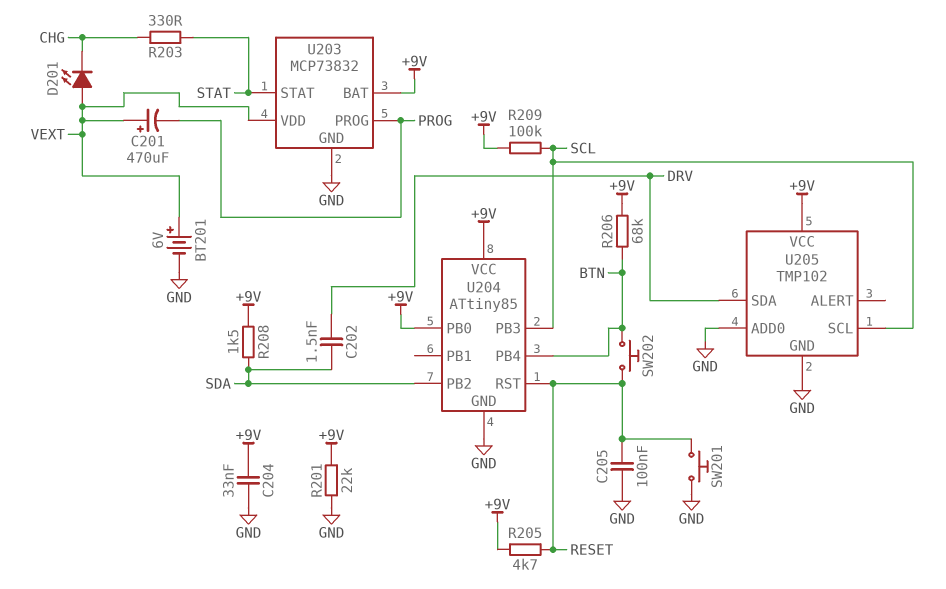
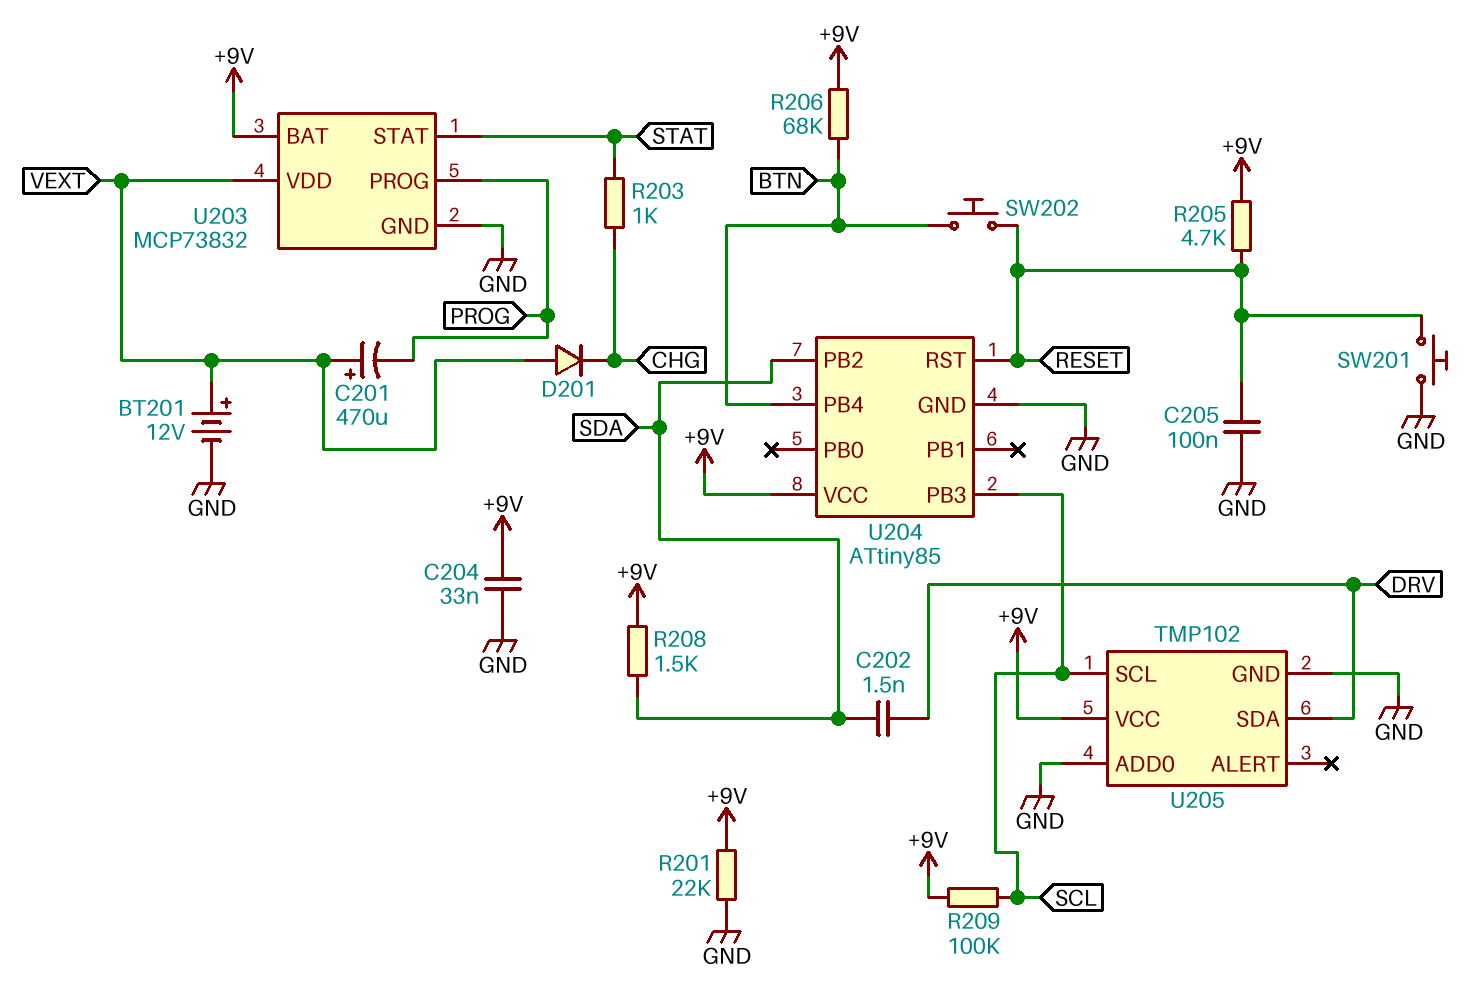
BT201: 6V (plus VEXT, minus GND) -> 12V (plus VEXT, minus GND)
D201: LED (A VEXT, K CHG) -> diode (A VEXT, K CHG)
R203: 330 (CHG, STAT) -> 1k (CHG, STAT)
U204 pin PB0: +9V -> none

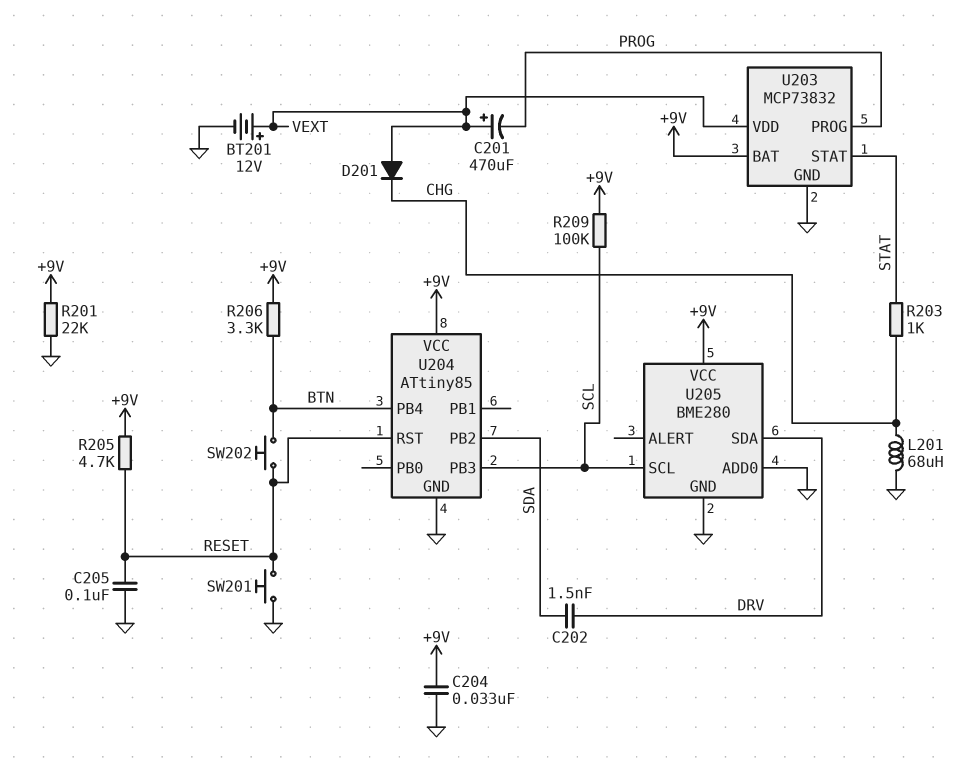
L201: none -> 68uH (CHG, GND)
R206: 68k (+9V, BTN) -> 3.3k (+9V, BTN)
R208: 1.5k (+9V, SDA) -> none
U205: TMP102 -> BME280

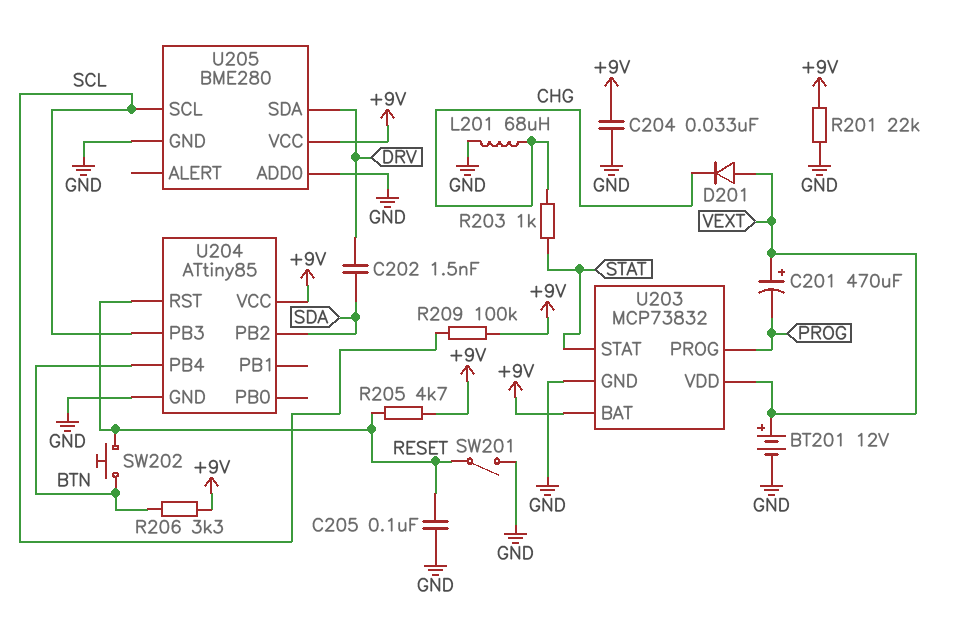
SW201: button (GND, RESET) -> switch (GND, RESET)

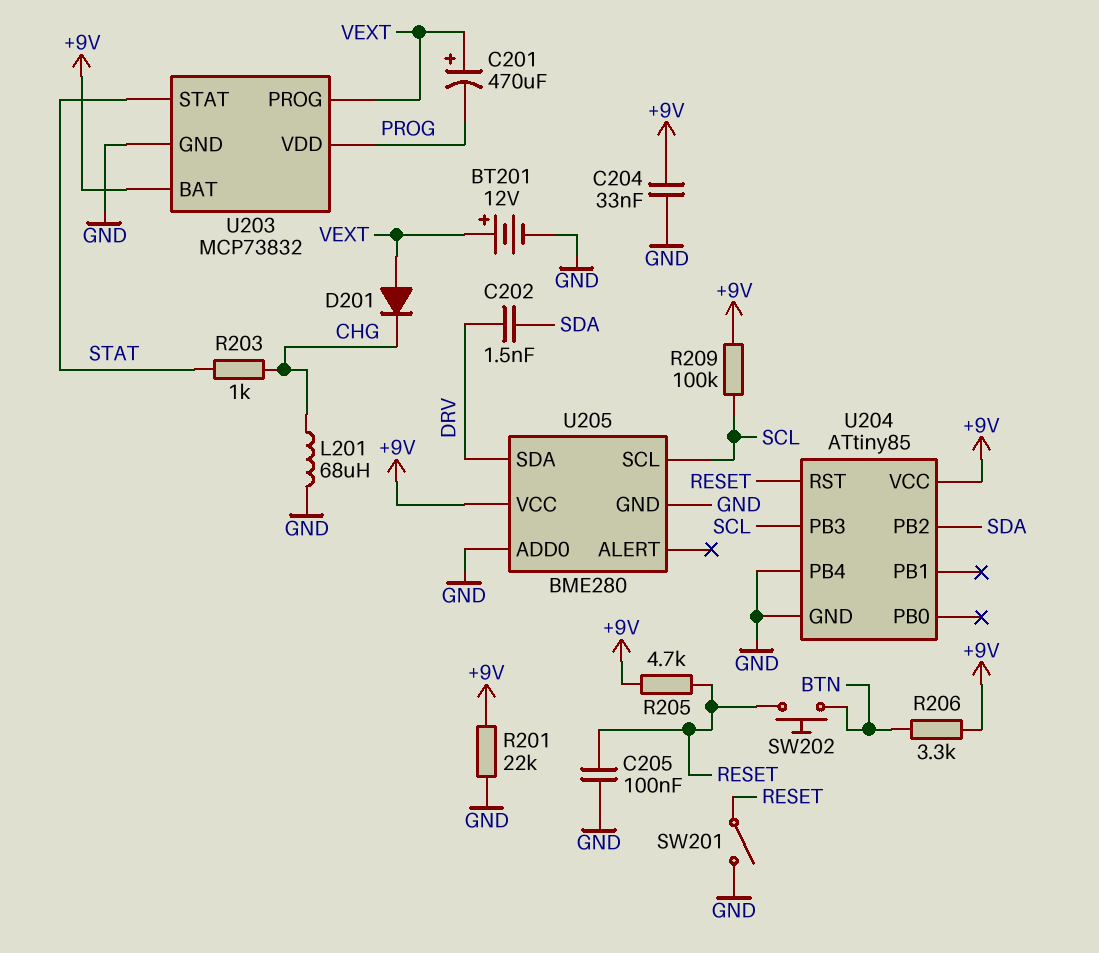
U203 pin PROG: PROG -> VEXT
U203 pin VDD: VEXT -> PROG
U204 pin PB4: BTN -> GND

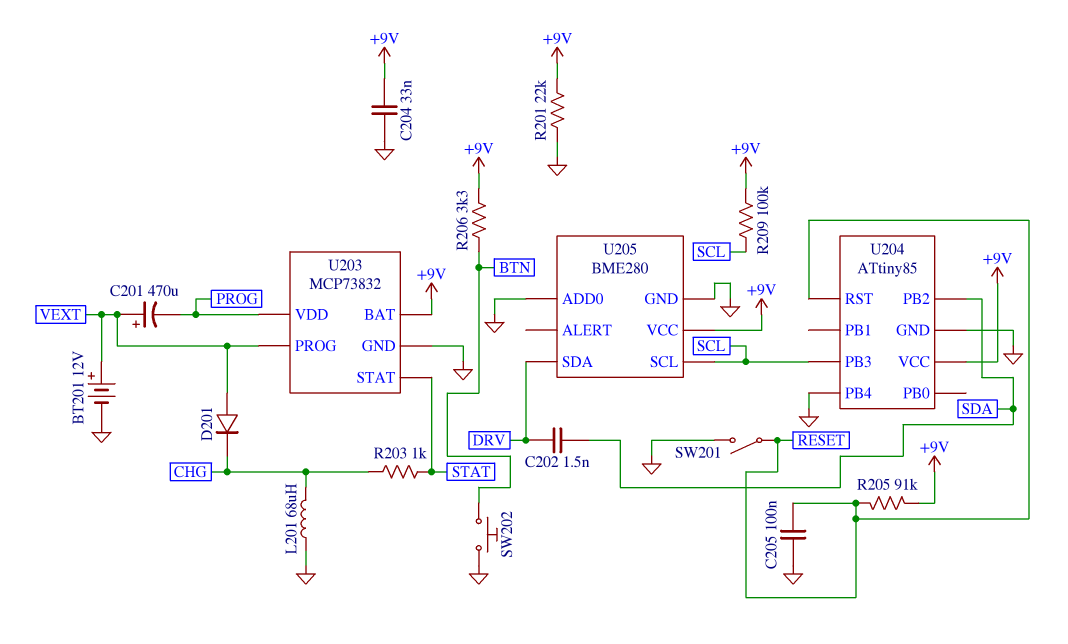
R205: 4.7k (+9V, RESET) -> 91k (+9V, RESET)
SW202: button (BTN, RESET) -> button (BTN, GND)

